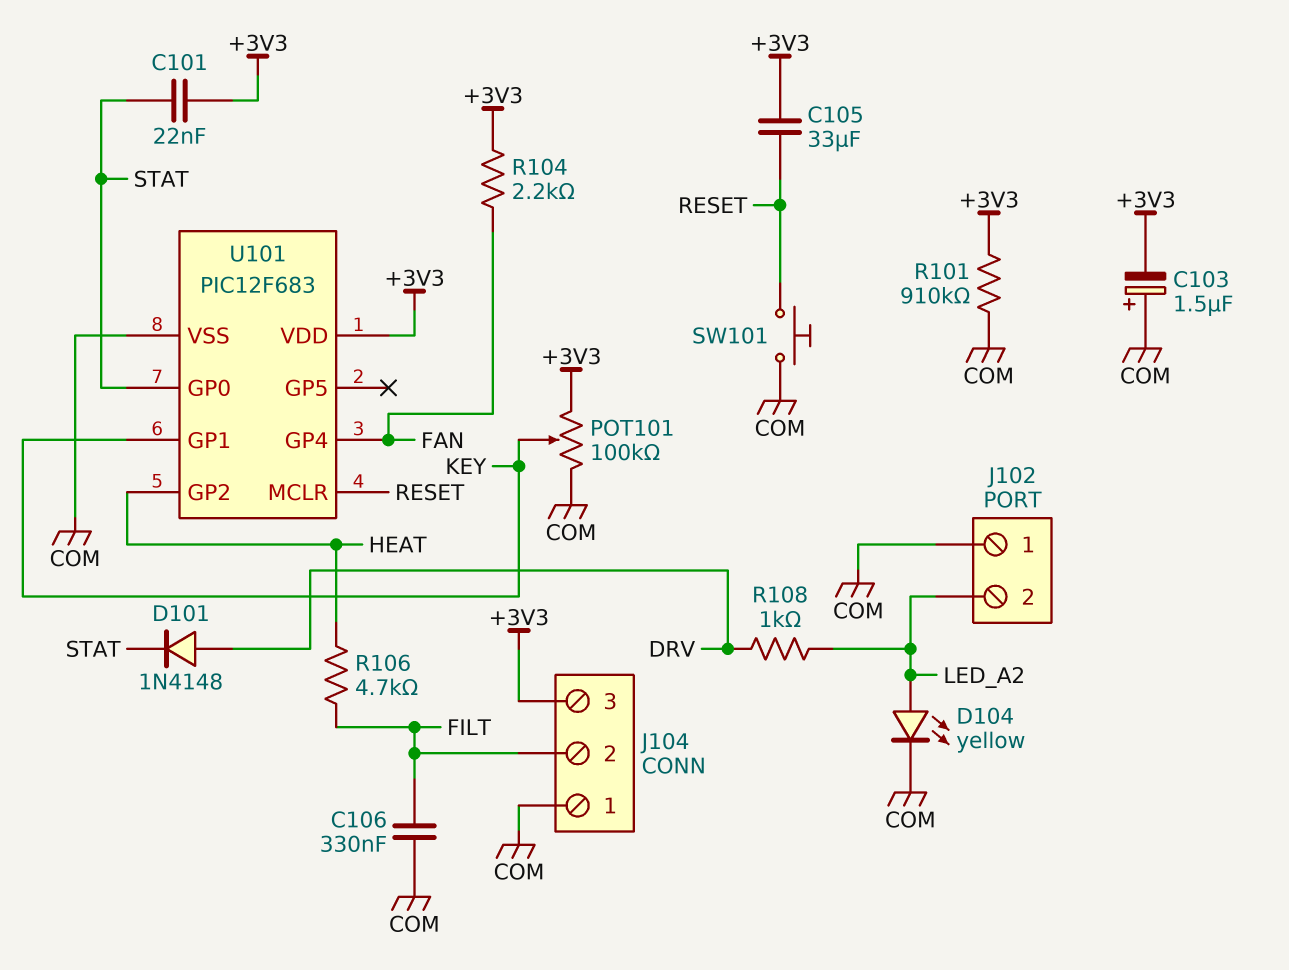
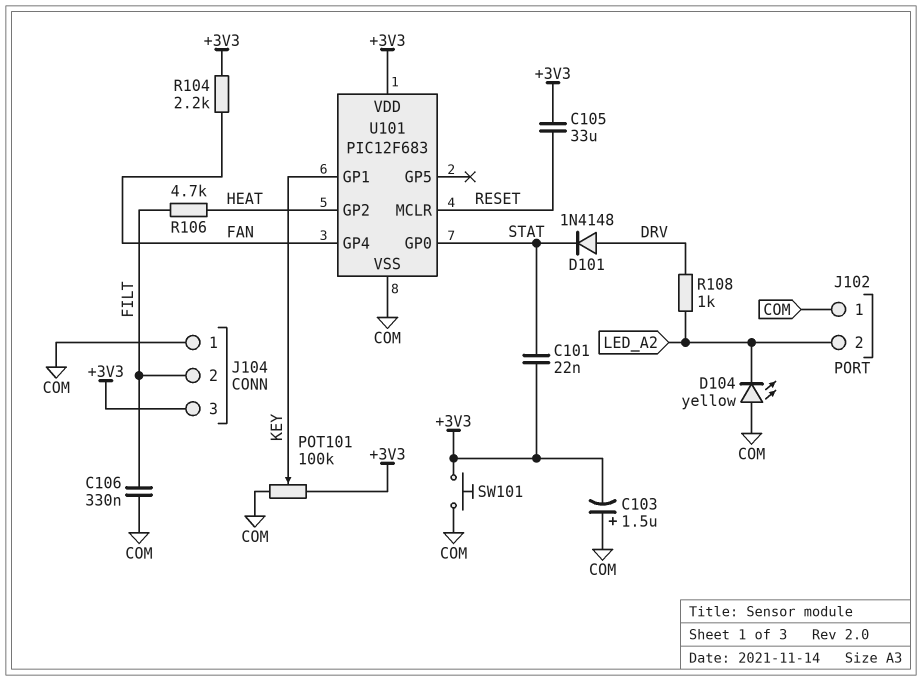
D104: LED yellow (A LED_A2, K COM) -> LED yellow (A COM, K LED_A2)
R101: 910k (+3V3, COM) -> none
SW101: button (COM, RESET) -> button (+3V3, COM)

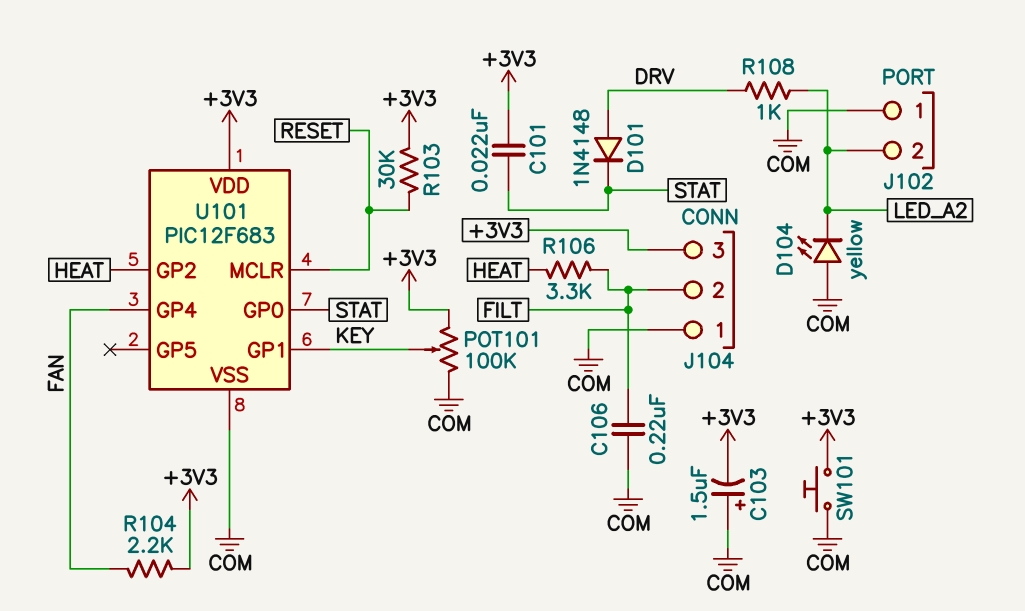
C105: 33uF (+3V3, RESET) -> none
C106: 330nF (COM, FILT) -> 220nF (COM, FILT)
R103: none -> 30k (+3V3, RESET)
R106: 4.7k (FILT, HEAT) -> 3.3k (FILT, HEAT)

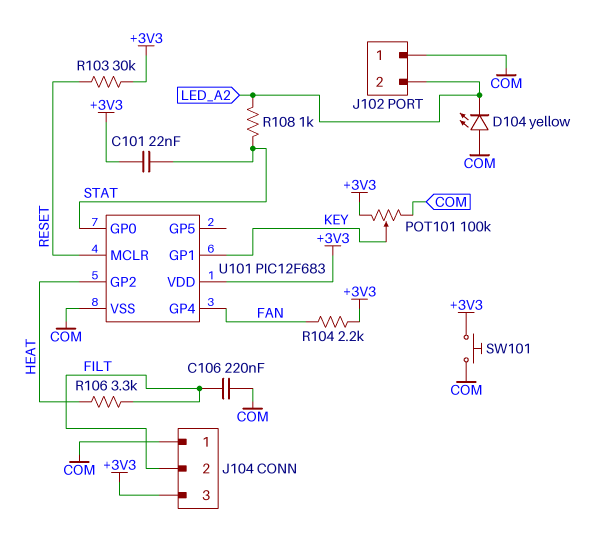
C103: 1.5uF (plus COM, minus +3V3) -> none
D101: diode 1N4148 (A DRV, K STAT) -> none
R108: 1k (DRV, LED_A2) -> 1k (LED_A2, STAT)

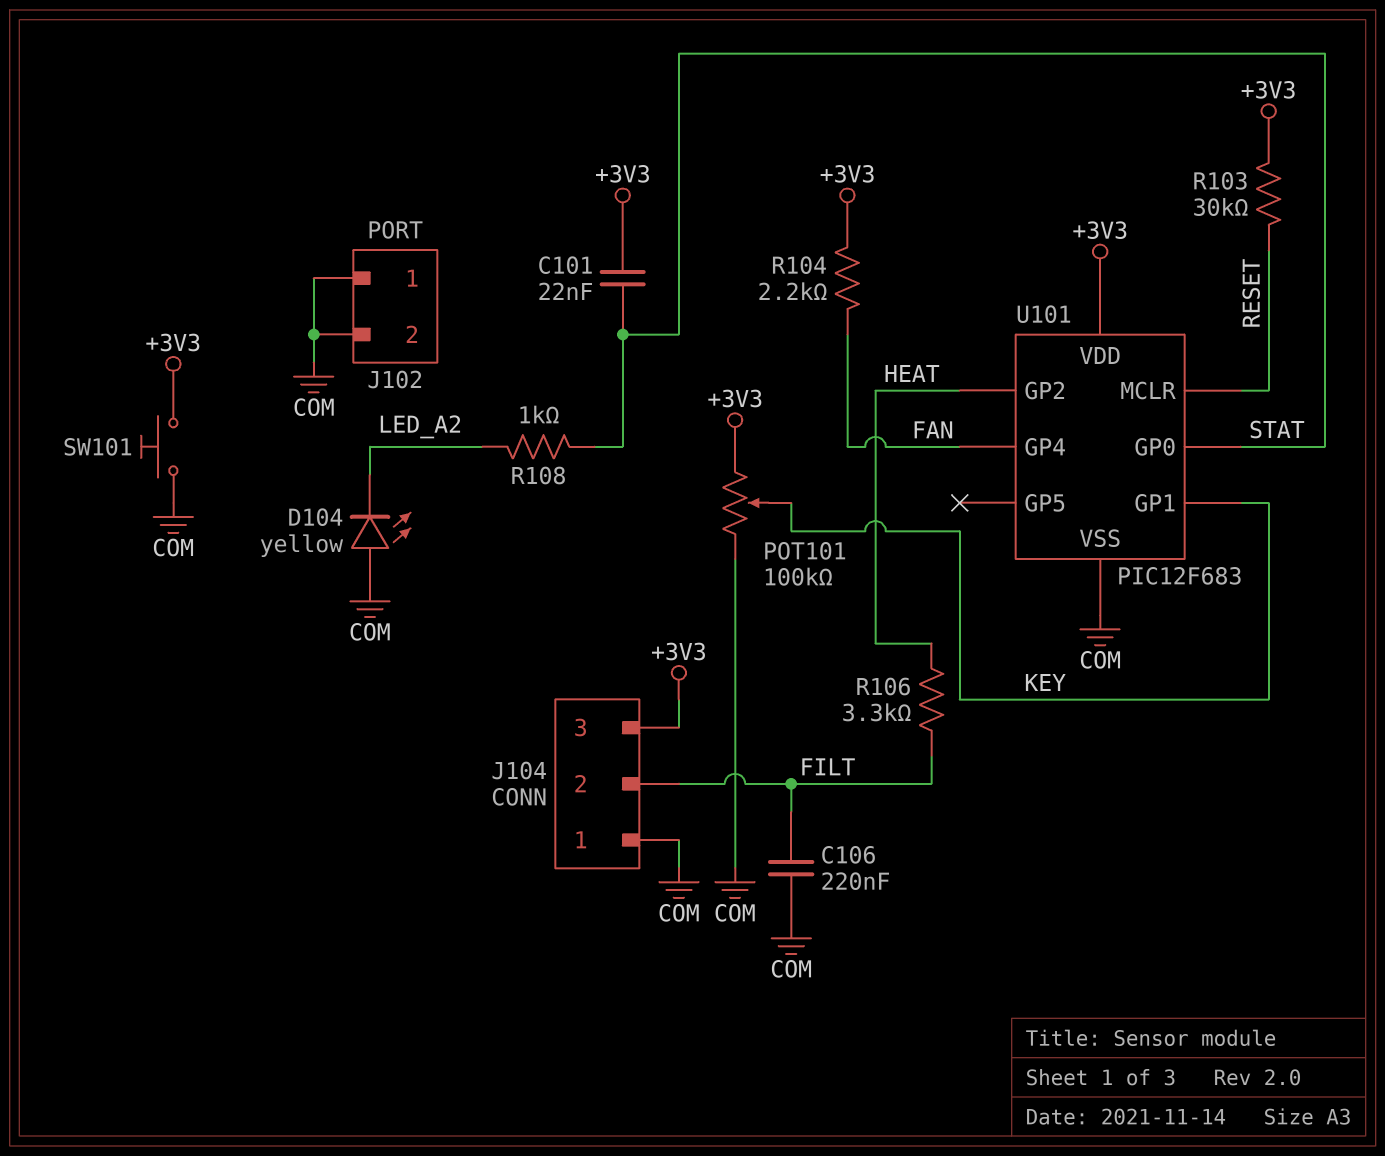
J102 pin 2: LED_A2 -> COM

